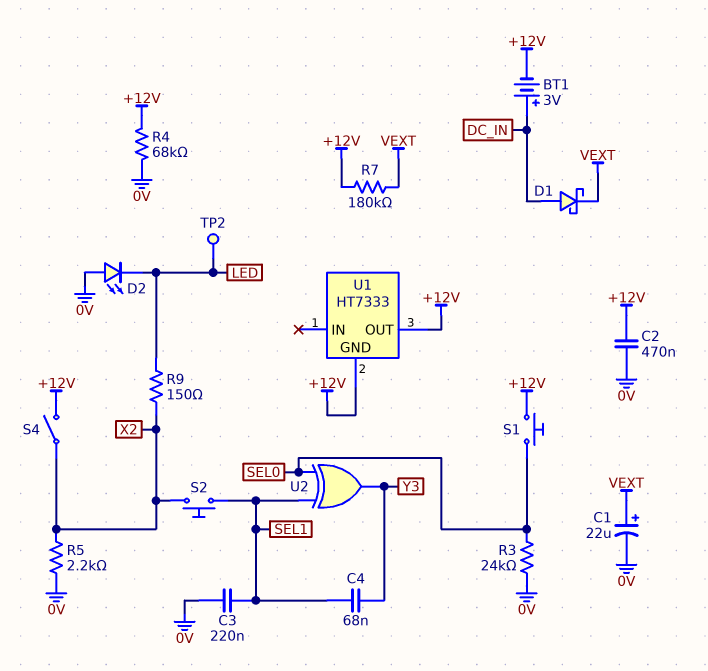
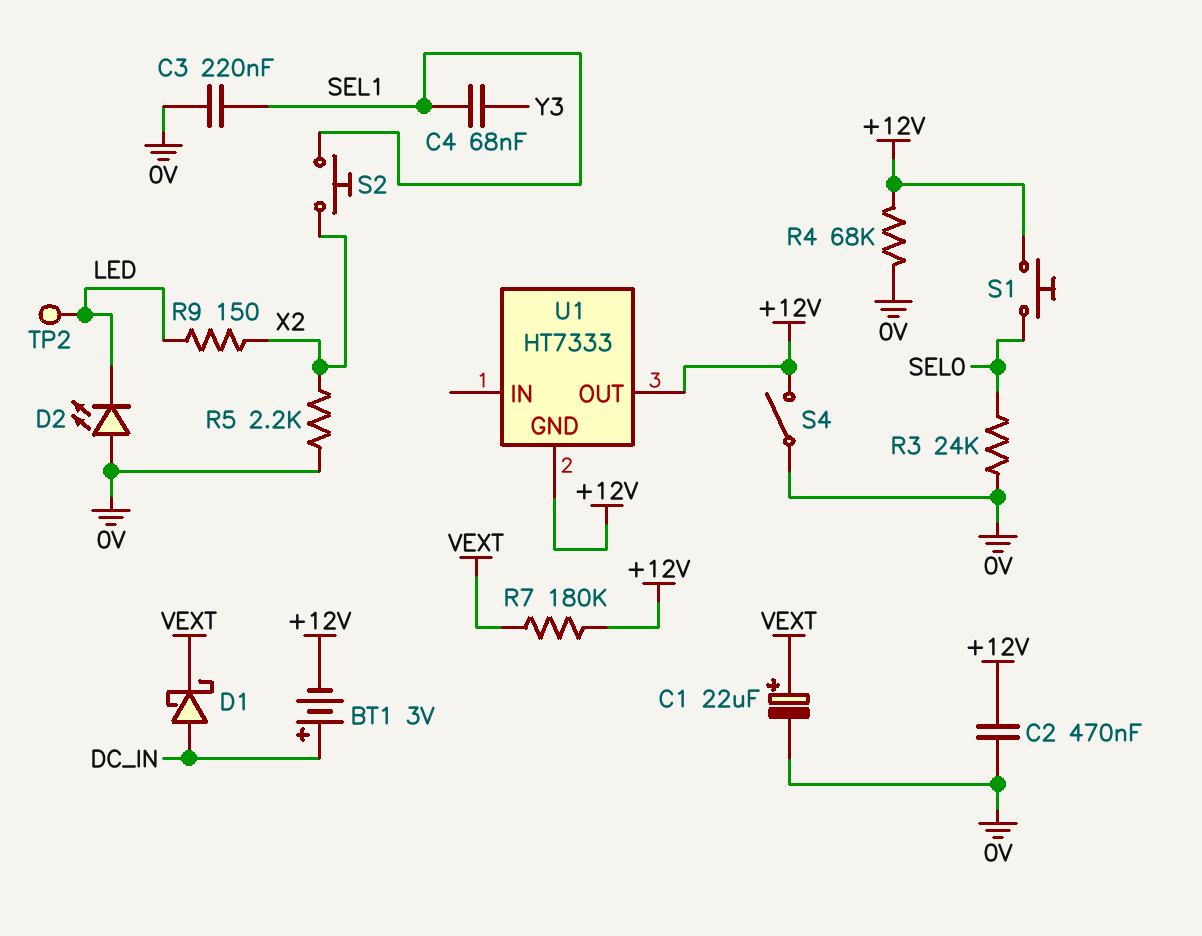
S4: switch (+12V, X2) -> switch (+12V, 0V)
U2: XOR (in SEL0, in SEL1, out Y3) -> none

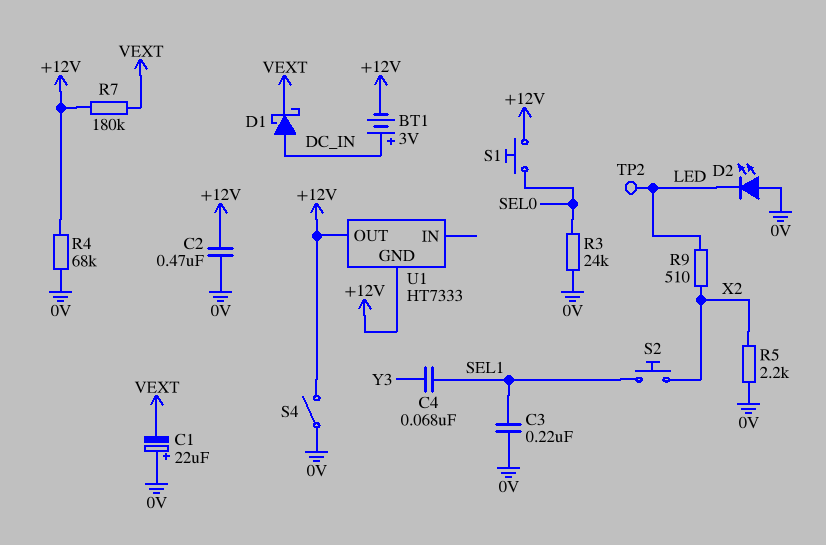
C1: 22uF (plus VEXT, minus 0V) -> 22uF (plus 0V, minus VEXT)
R9: 150 (LED, X2) -> 510 (LED, X2)

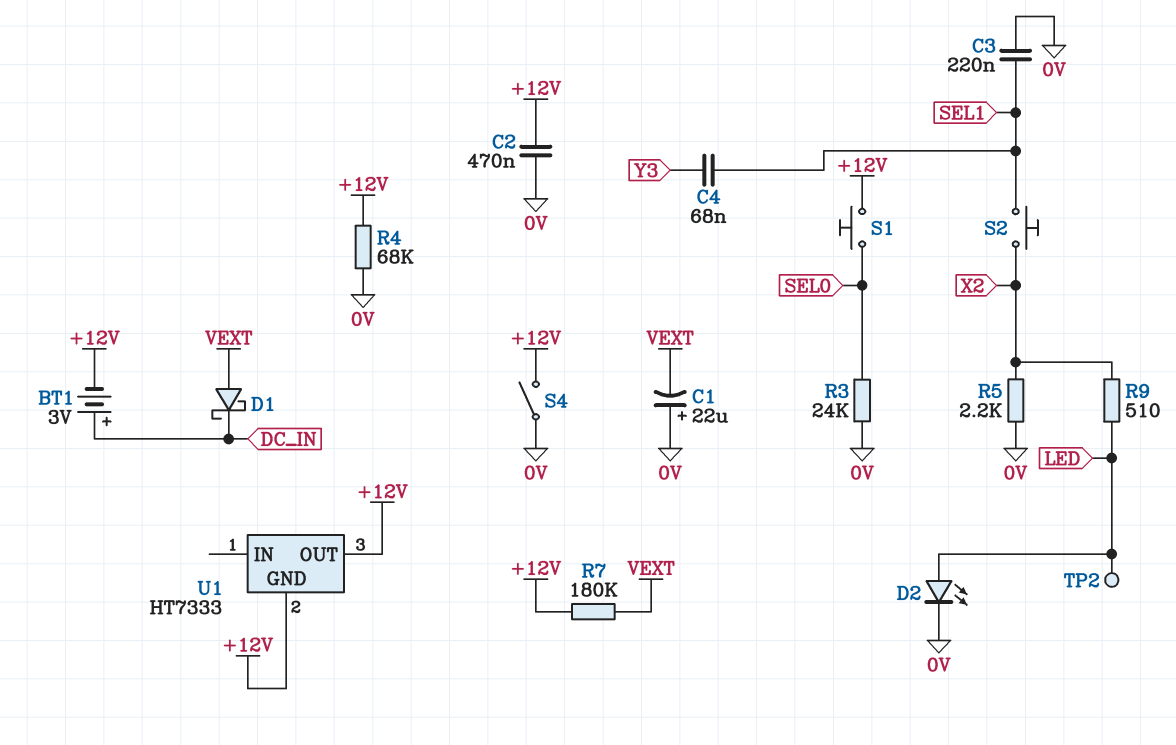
D1: schottky (A DC_IN, K VEXT) -> schottky (A VEXT, K DC_IN)
D2: LED (A 0V, K LED) -> LED (A LED, K 0V)

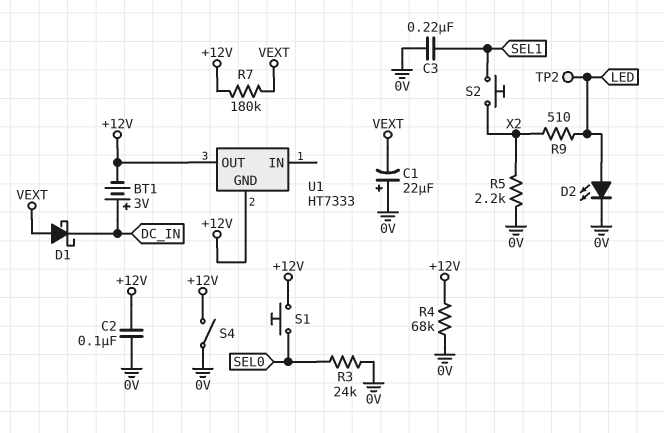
C2: 470nF (+12V, 0V) -> 100nF (+12V, 0V)
C4: 68nF (SEL1, Y3) -> none

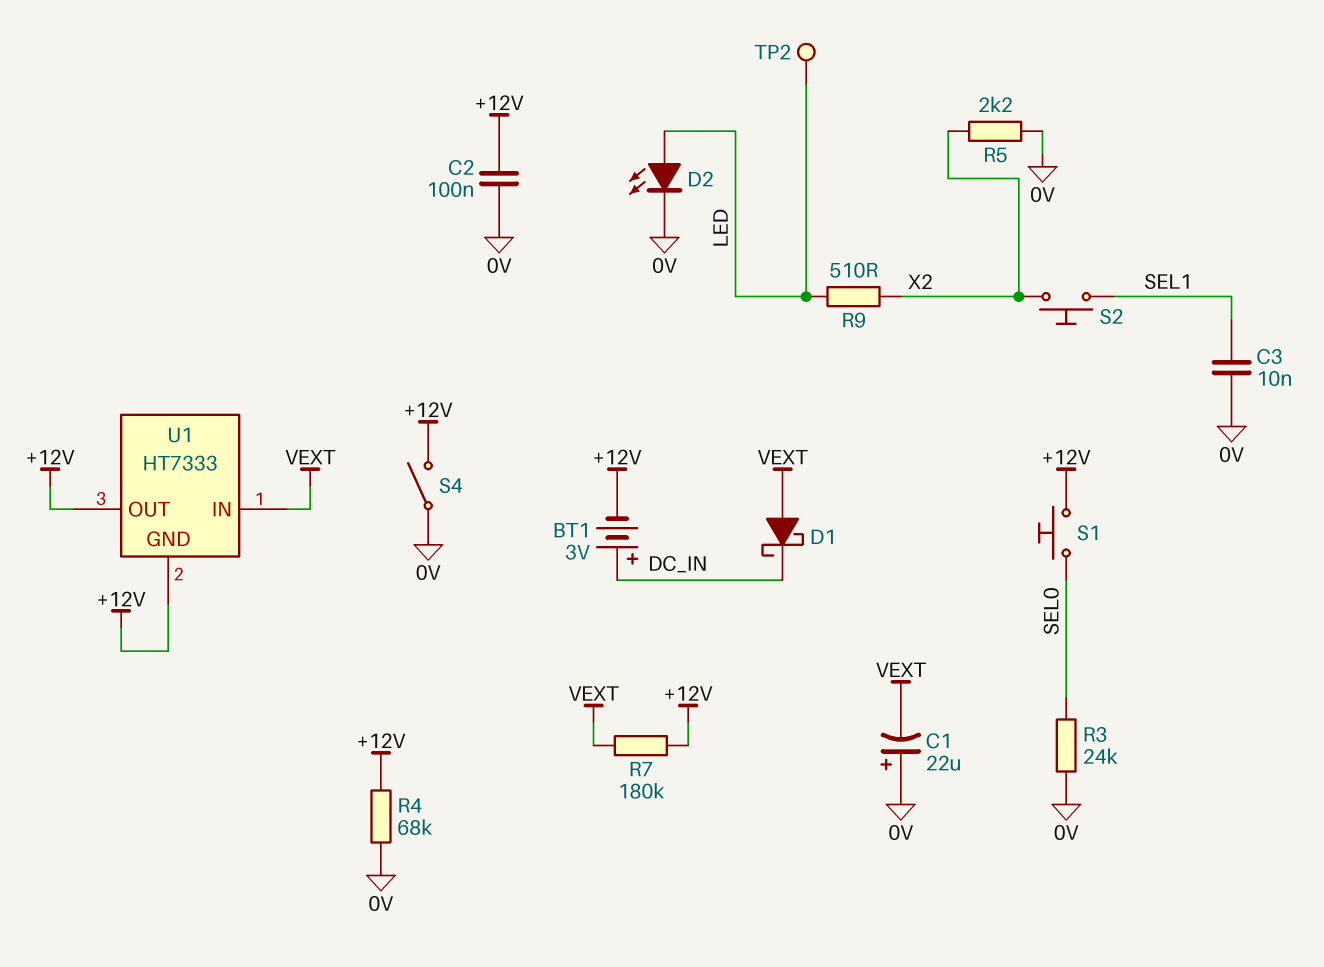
C3: 220nF (0V, SEL1) -> 10nF (0V, SEL1)
U1 pin IN: none -> VEXT

